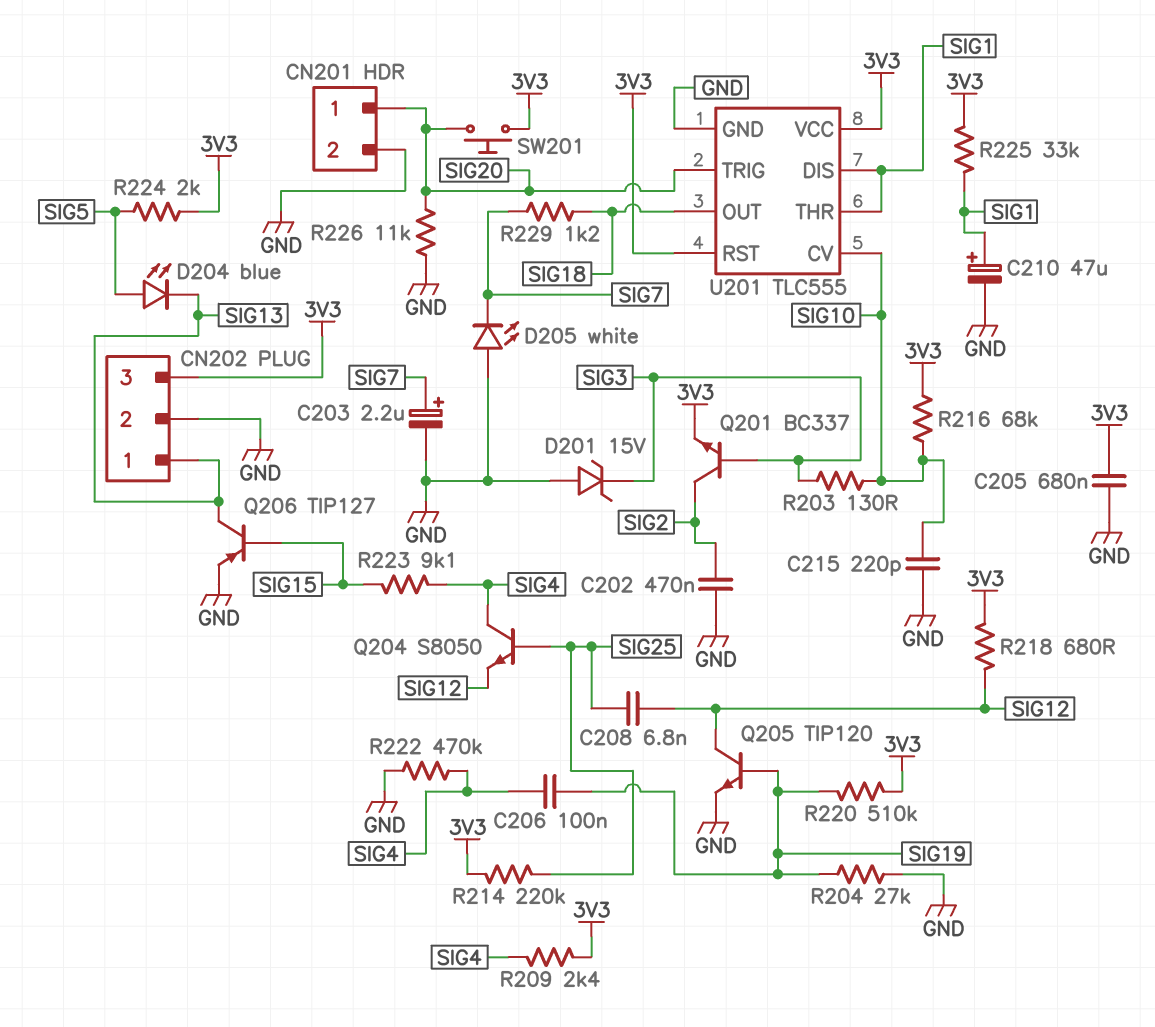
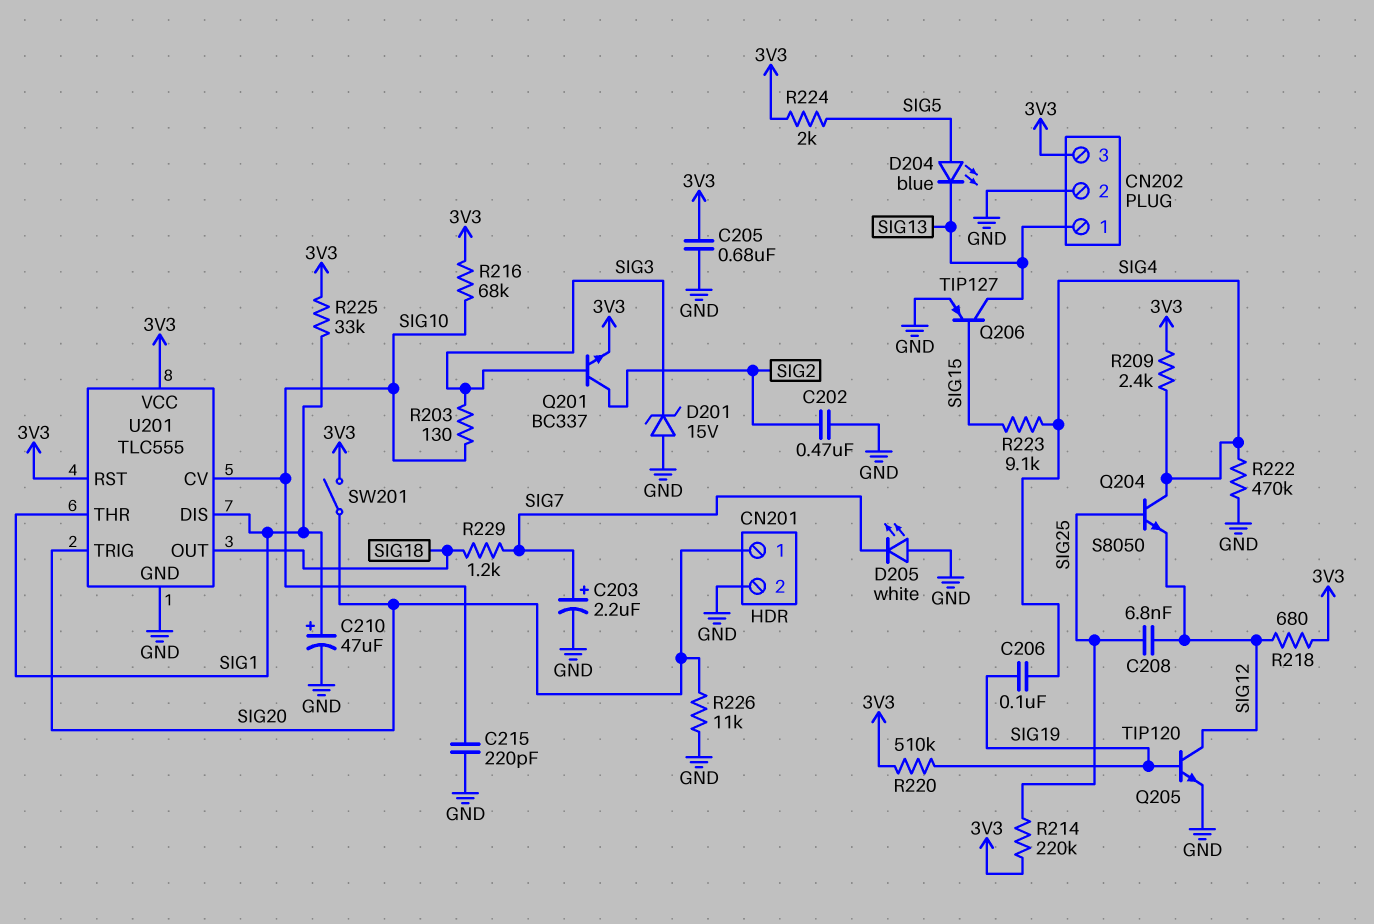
R204: 27k (GND, SIG19) -> none
SW201: button (3V3, SIG20) -> switch (3V3, SIG20)

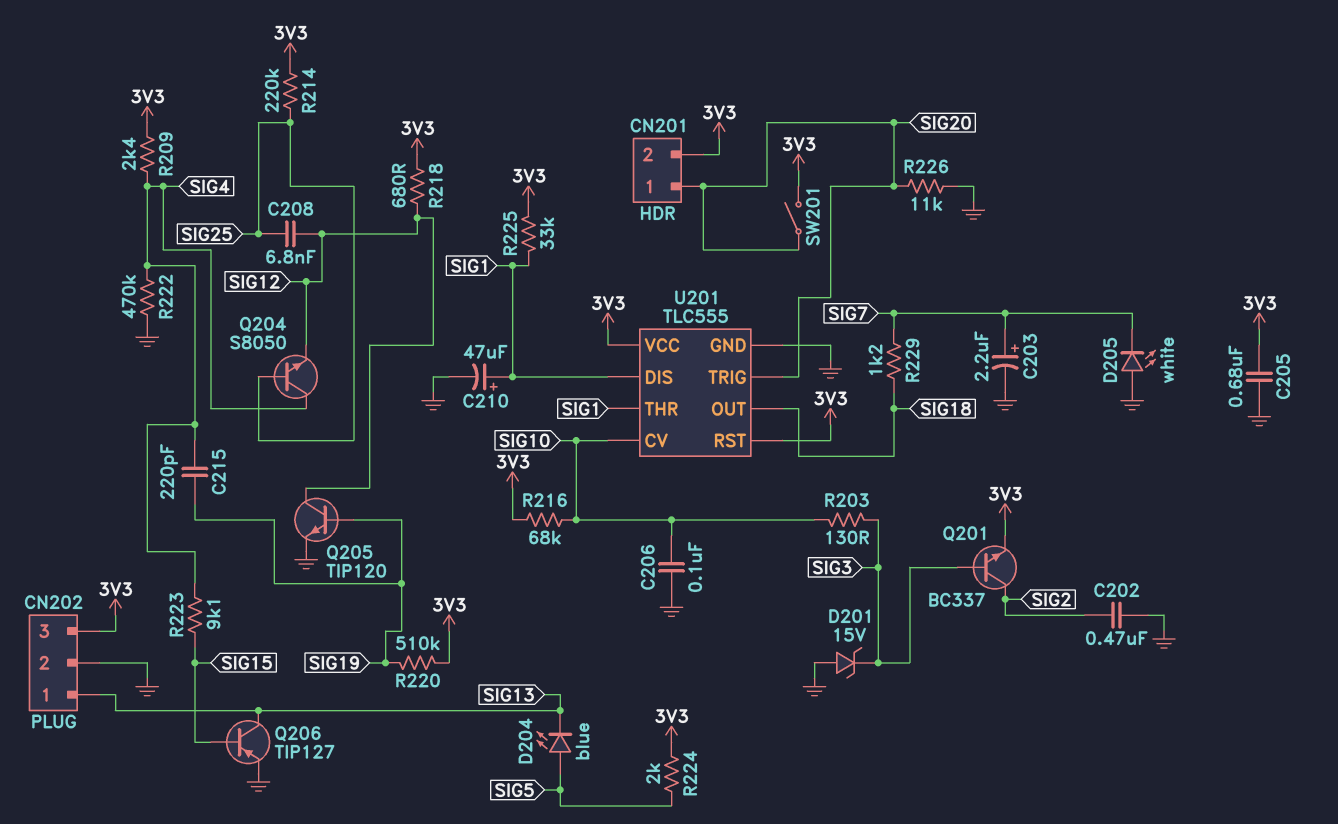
C206: 100nF (SIG4, SIG19) -> 100nF (GND, SIG10)
C215: 220pF (GND, SIG10) -> 220pF (SIG4, SIG19)
CN201 pin 2: GND -> 3V3

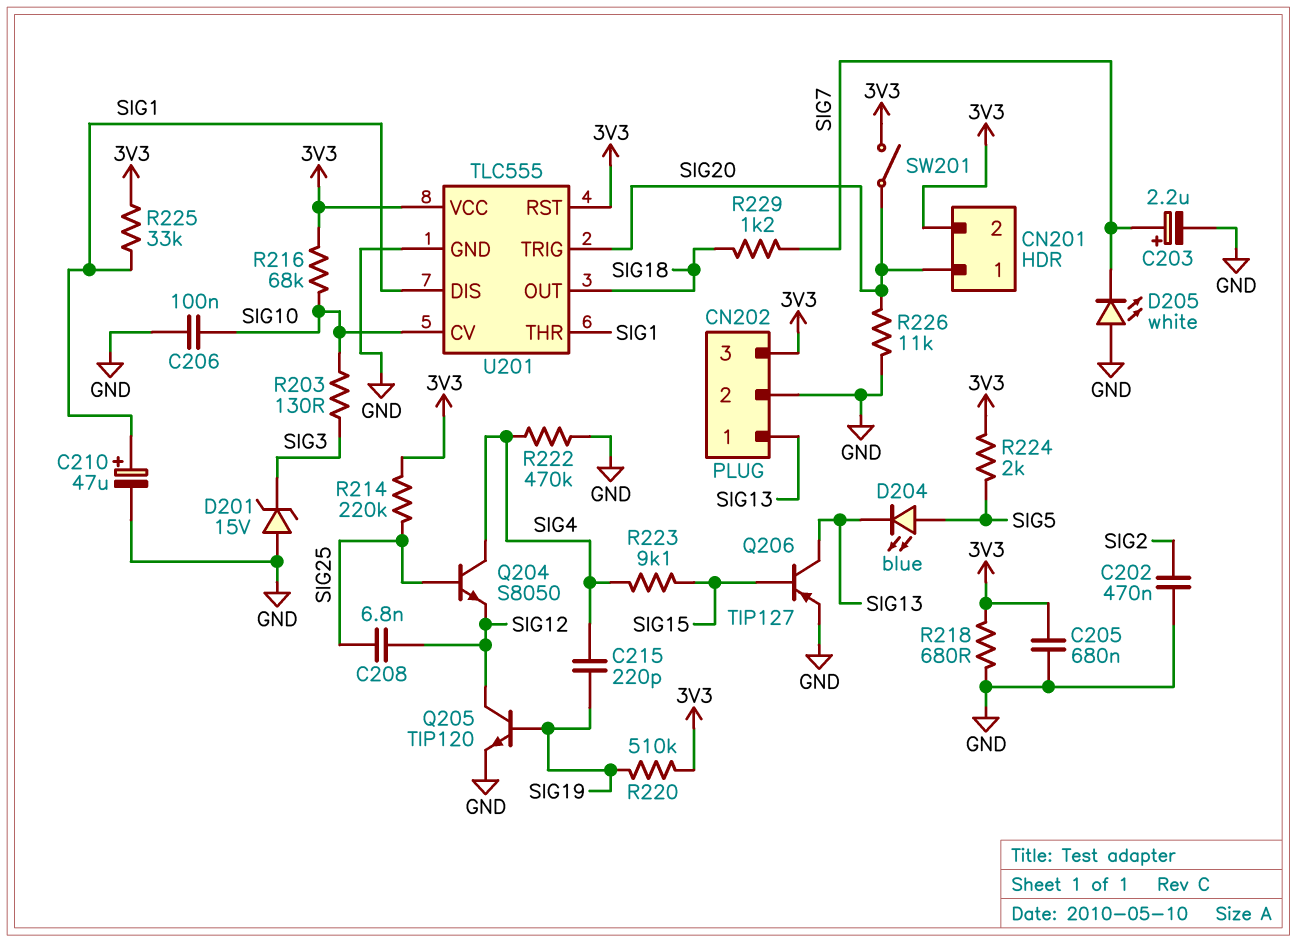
Q201: NPN BC337 (B SIG3, C SIG2, E 3V3) -> none
R209: 2.4k (3V3, SIG4) -> none
R218: 680 (3V3, SIG12) -> 680 (3V3, GND)

